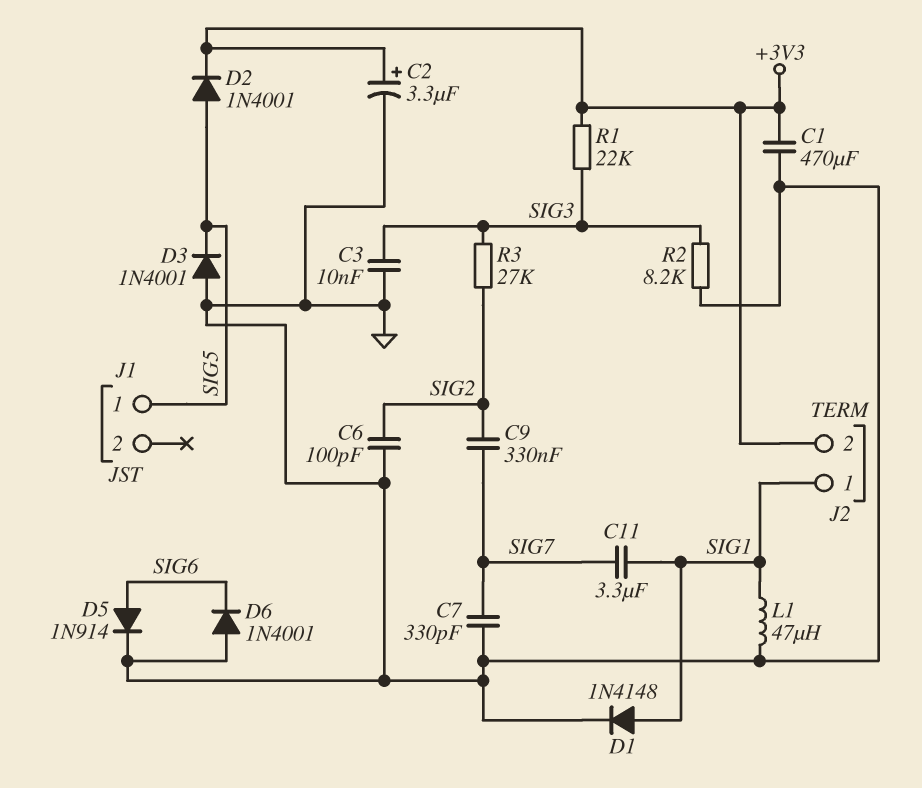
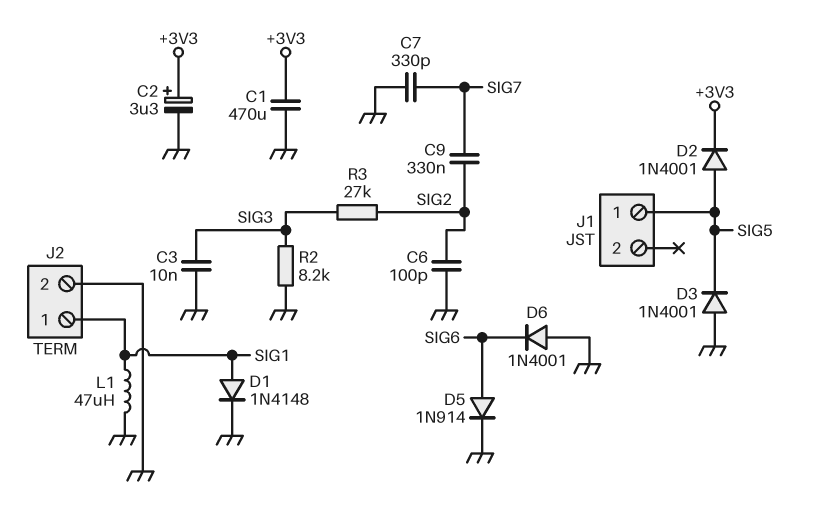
C11: 3.3uF (SIG1, SIG7) -> none
J2 pin 2: +3V3 -> GND
R1: 22k (+3V3, SIG3) -> none

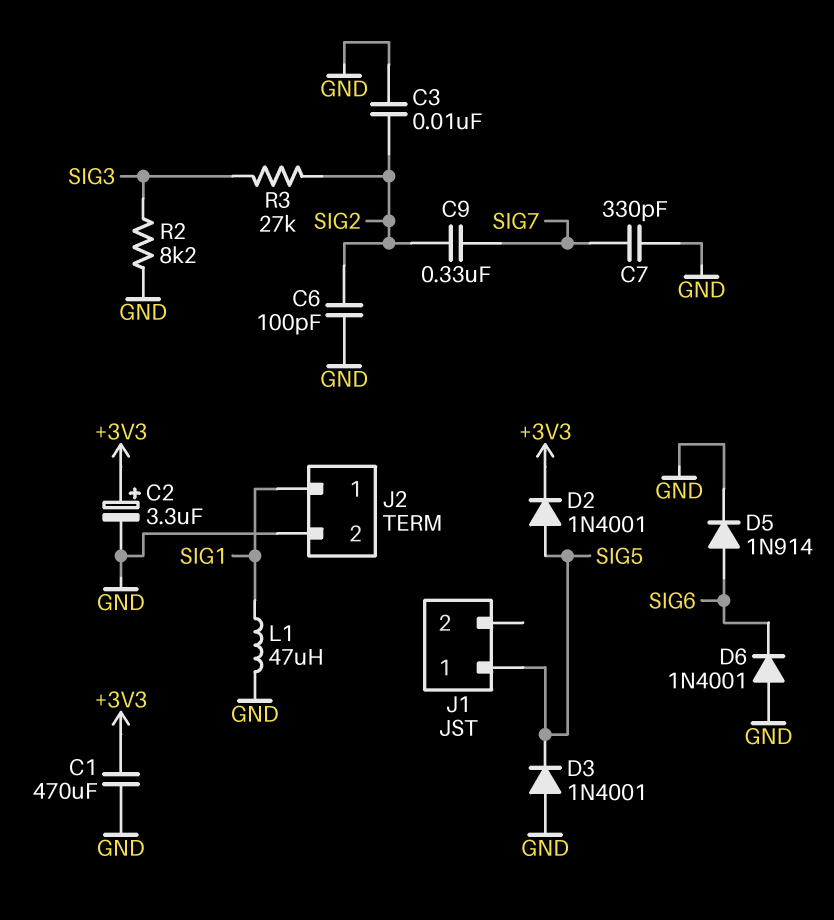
C3: 10nF (GND, SIG3) -> 10nF (GND, SIG2)
D1: diode 1N4148 (A SIG1, K GND) -> none

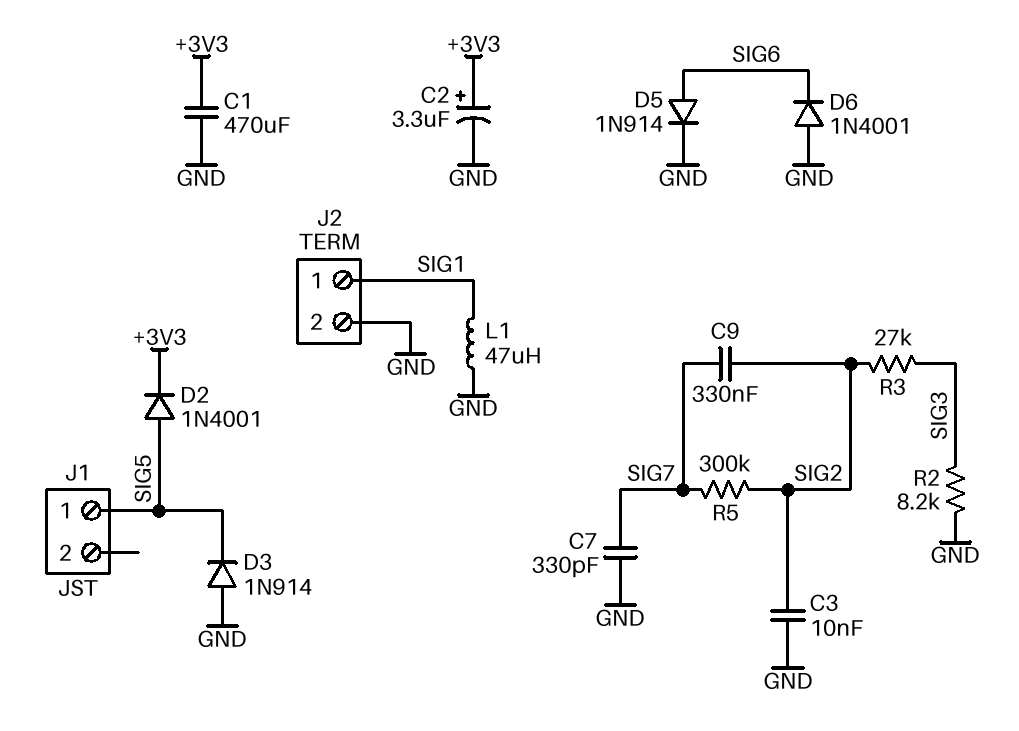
C6: 100pF (GND, SIG2) -> none
D3: diode 1N4001 (A GND, K SIG5) -> diode 1N914 (A GND, K SIG5)
R5: none -> 300k (SIG2, SIG7)

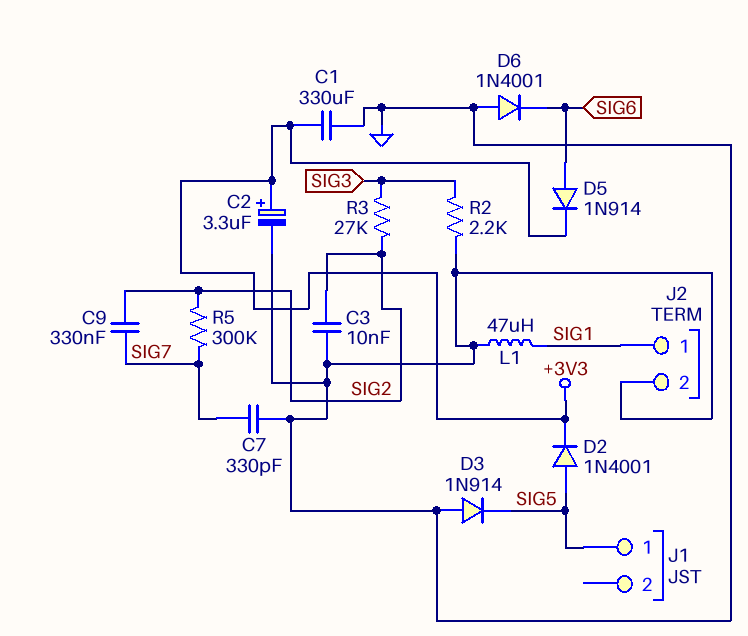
C1: 470uF (+3V3, GND) -> 330uF (+3V3, GND)
D5: diode 1N914 (A SIG6, K GND) -> diode 1N914 (A SIG6, K +3V3)
R2: 8.2k (GND, SIG3) -> 2.2k (GND, SIG3)

